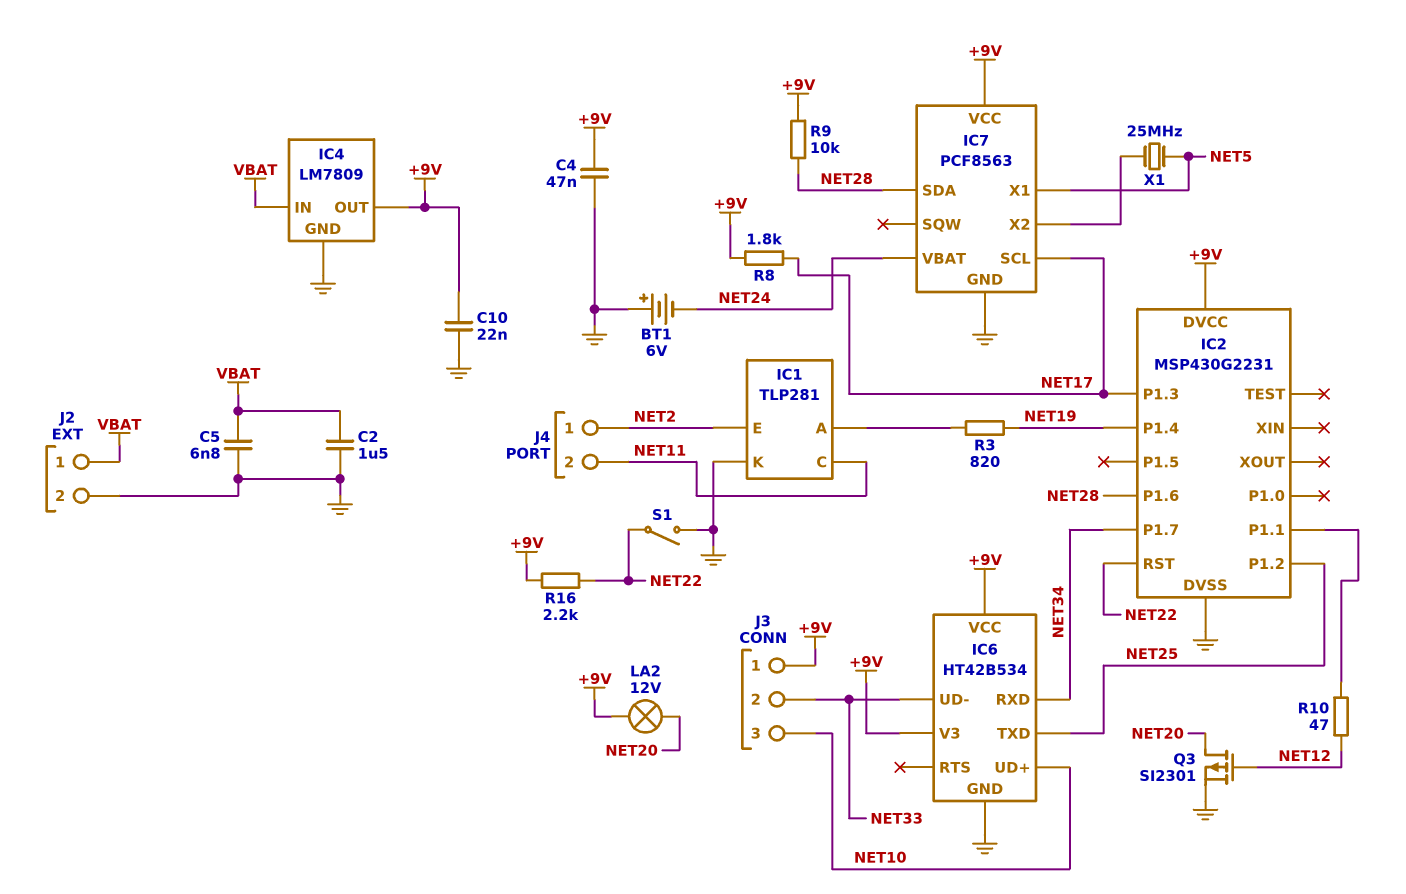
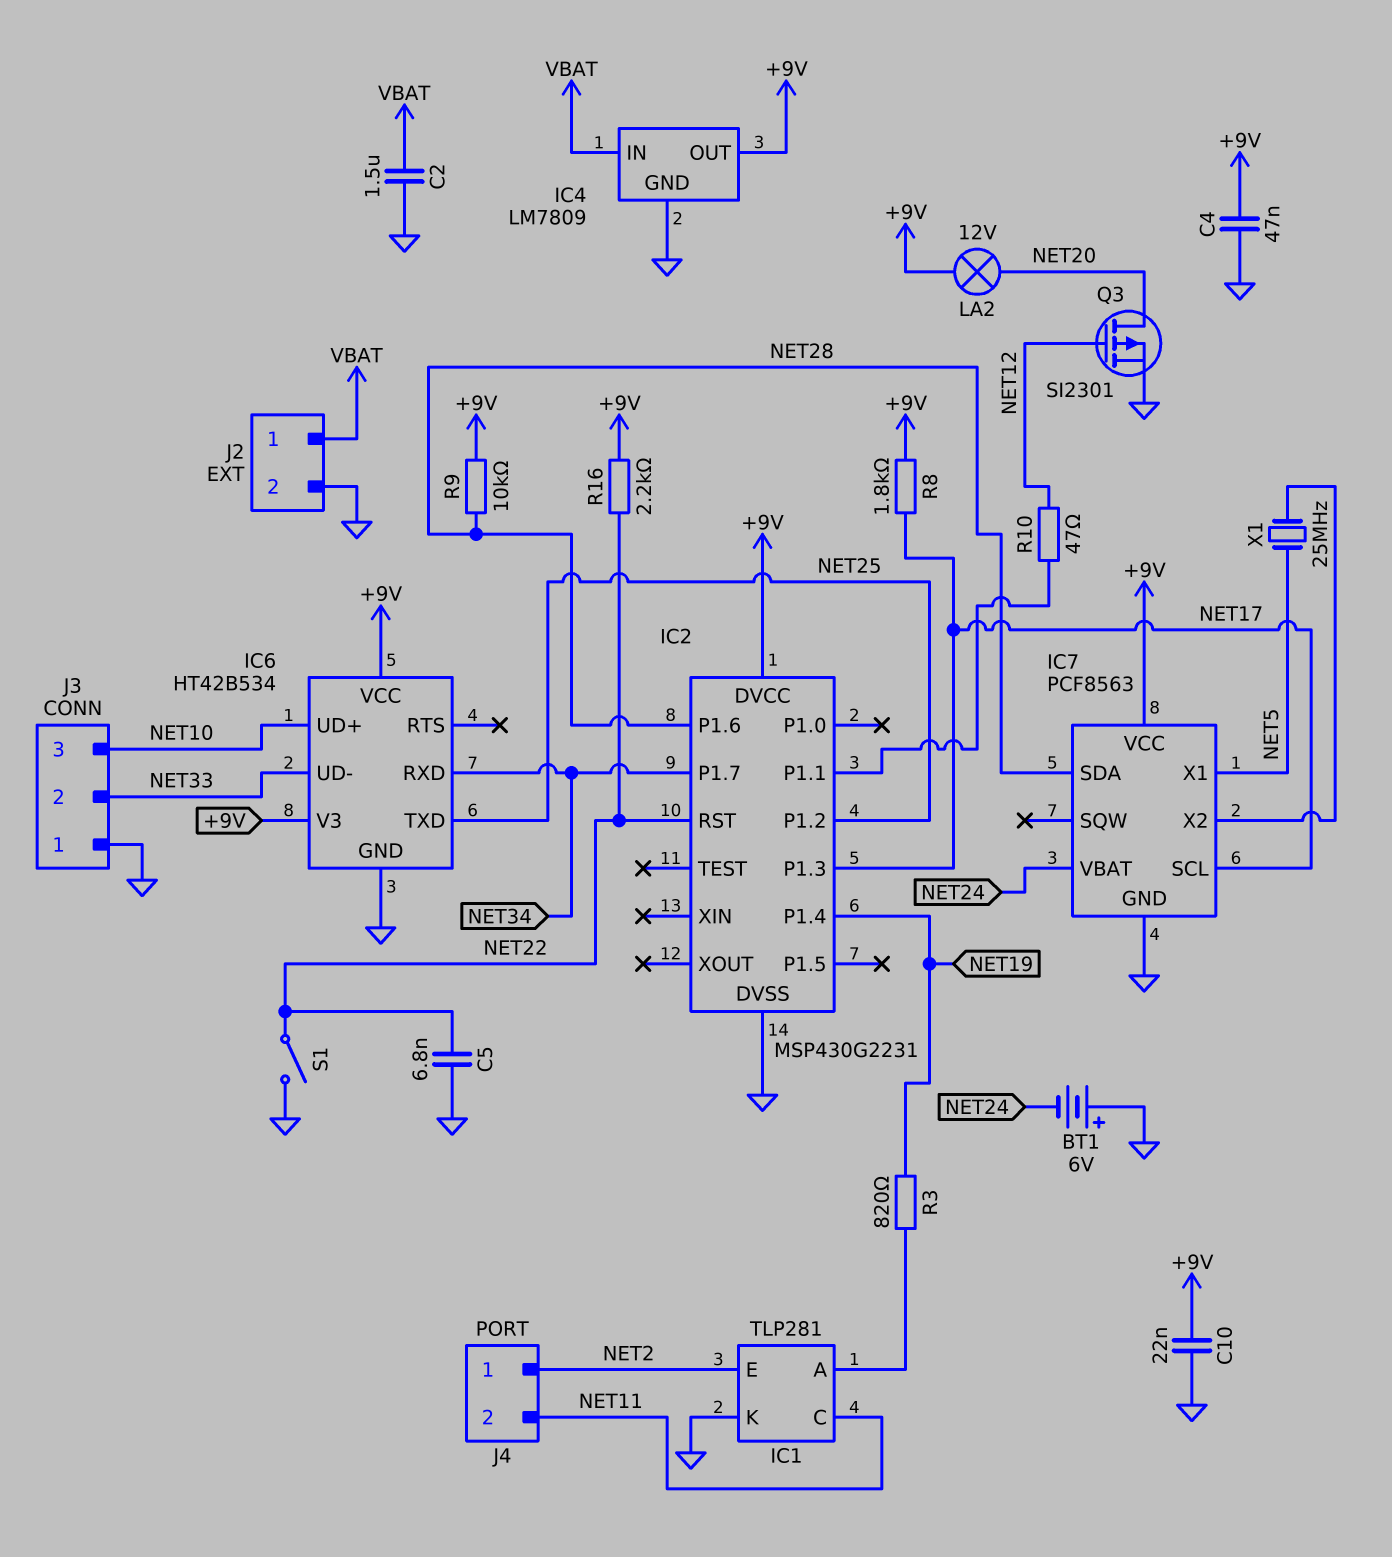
C5: 6.8nF (GND, VBAT) -> 6.8nF (GND, NET22)
J3 pin 1: +9V -> GND

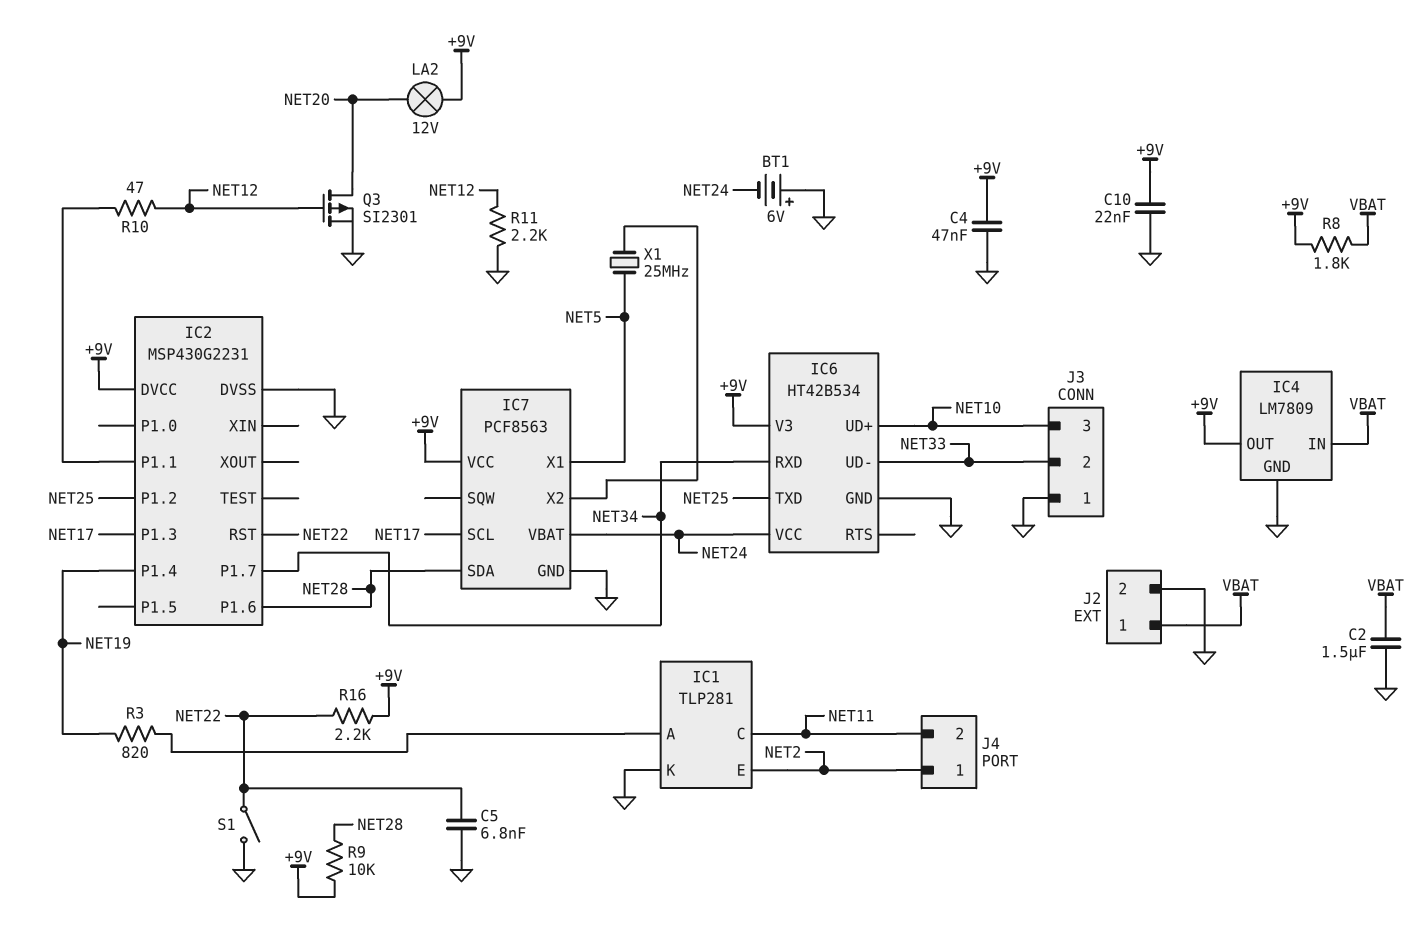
IC6 pin VCC: +9V -> NET24
R8: 1.8k (+9V, NET17) -> 1.8k (+9V, VBAT)
R11: none -> 2.2k (GND, NET12)

